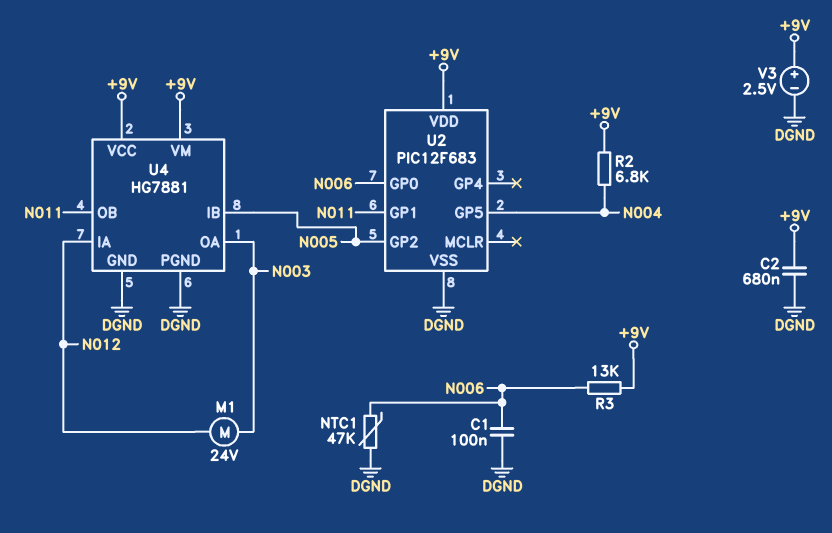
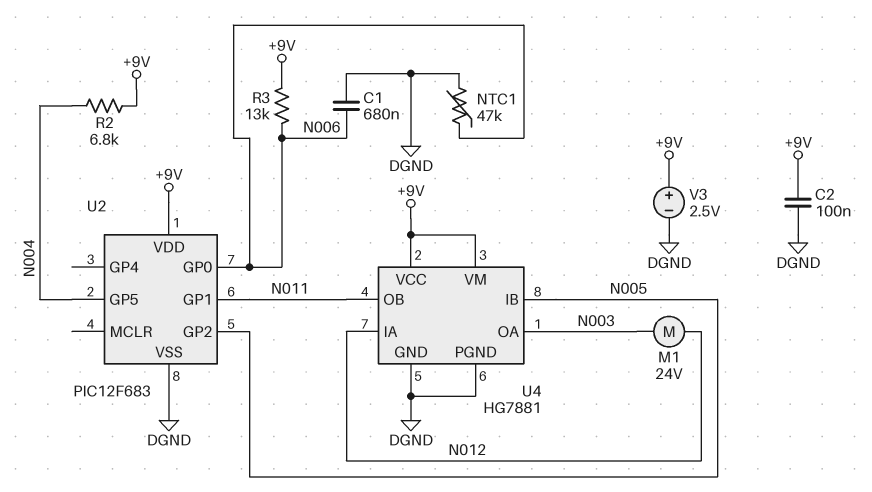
C1: 100nF (DGND, N006) -> 680nF (DGND, N006)
C2: 680nF (+9V, DGND) -> 100nF (+9V, DGND)

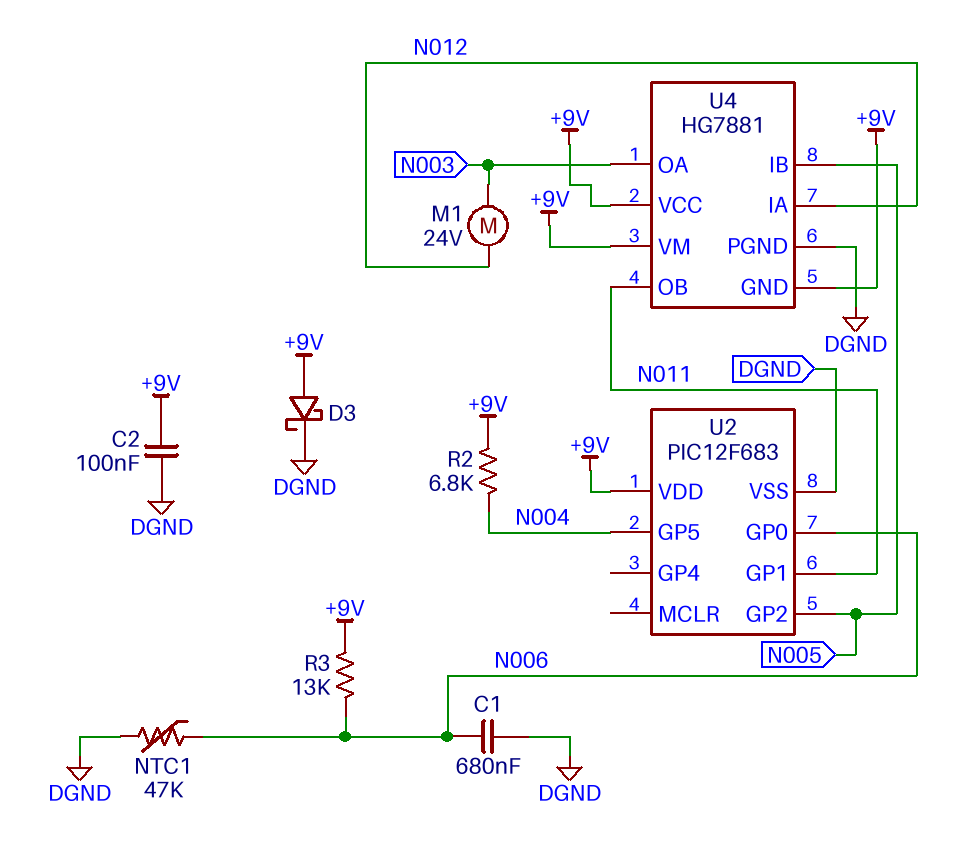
D3: none -> schottky (A +9V, K DGND)
U4 pin GND: DGND -> +9V
V3: 2.5V (plus +9V, minus DGND) -> none

